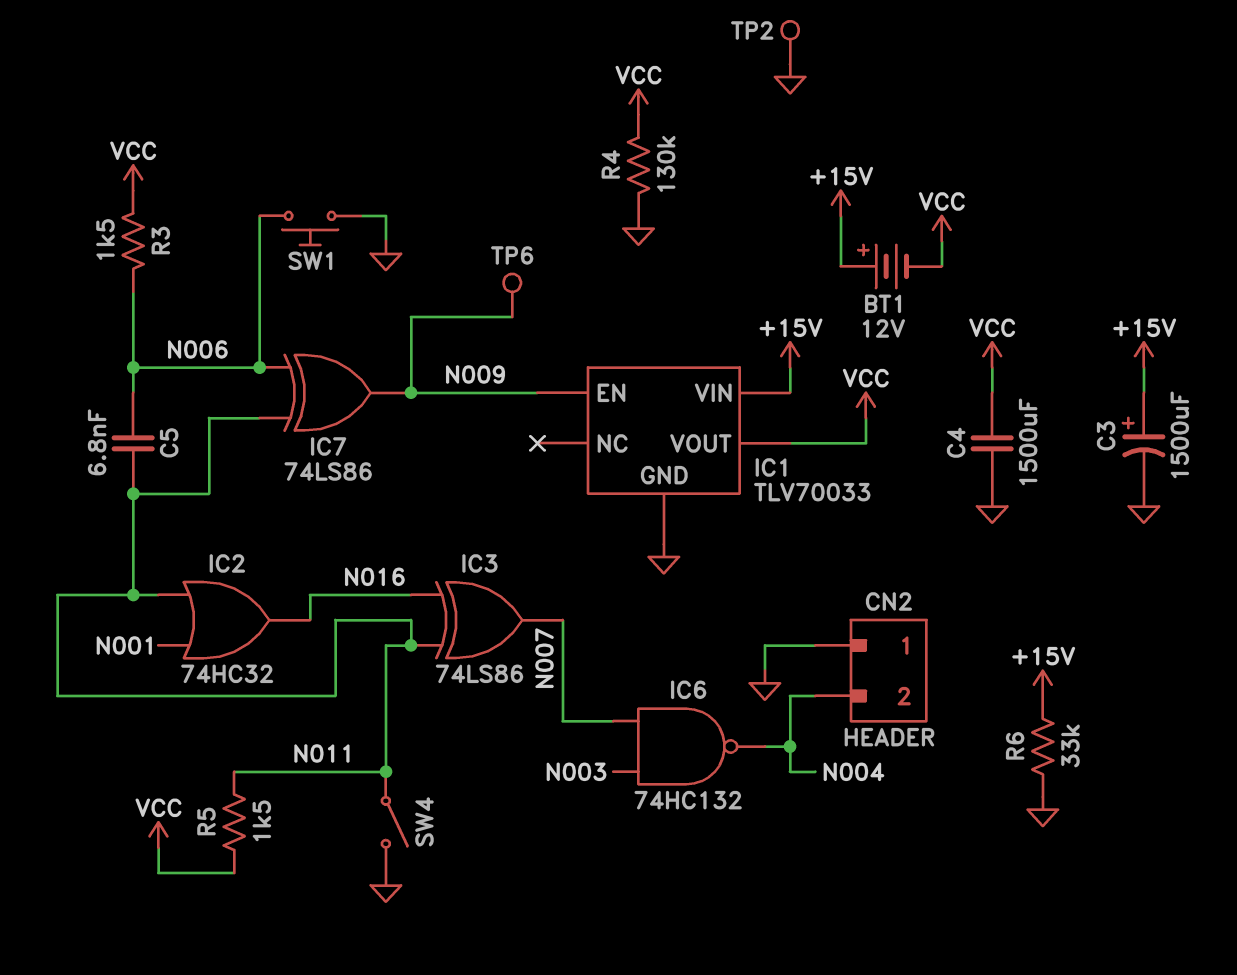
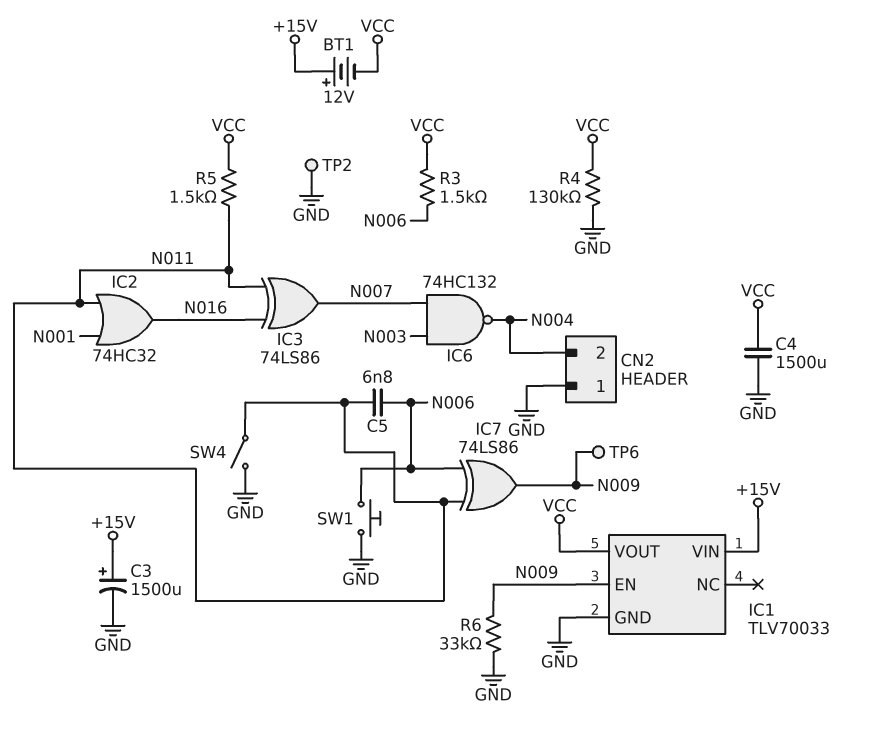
R6: 33k (+15V, GND) -> 33k (GND, N009)

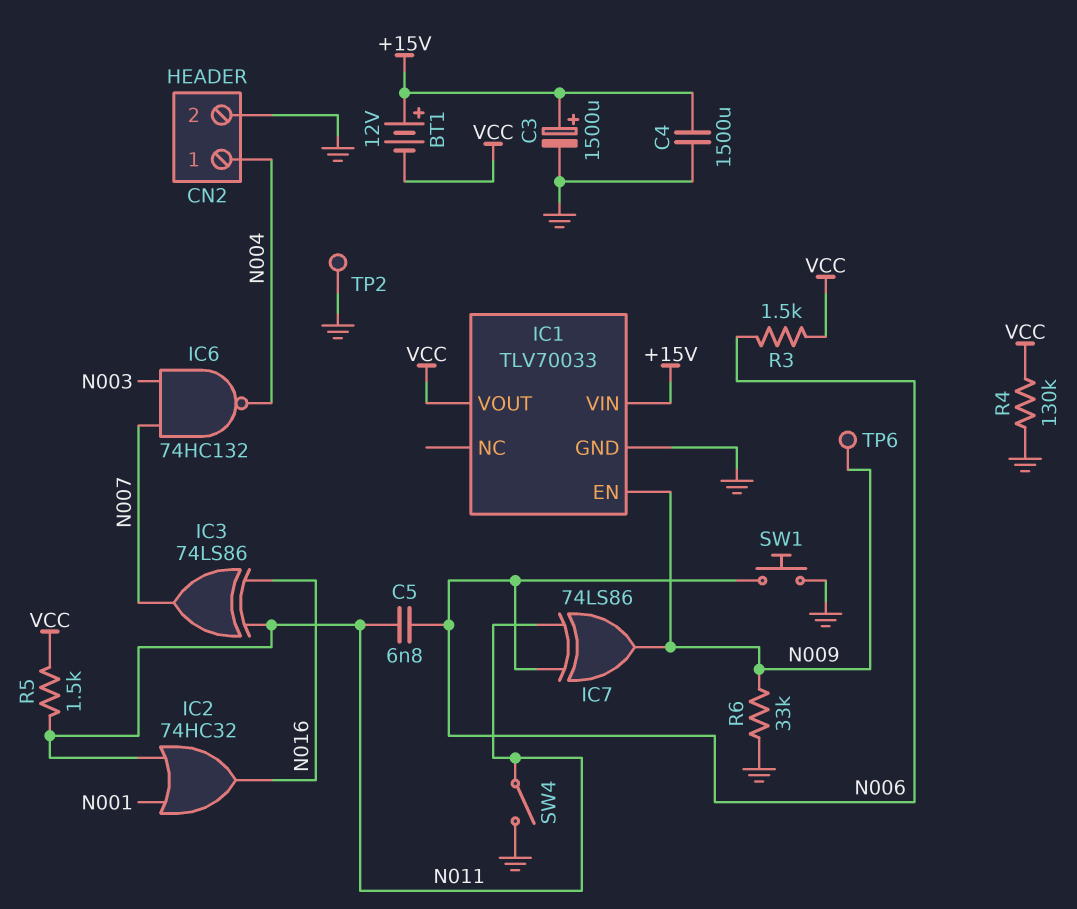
C4: 1500uF (GND, VCC) -> 1500uF (+15V, GND)
CN2 pin 1: GND -> N004
CN2 pin 2: N004 -> GND

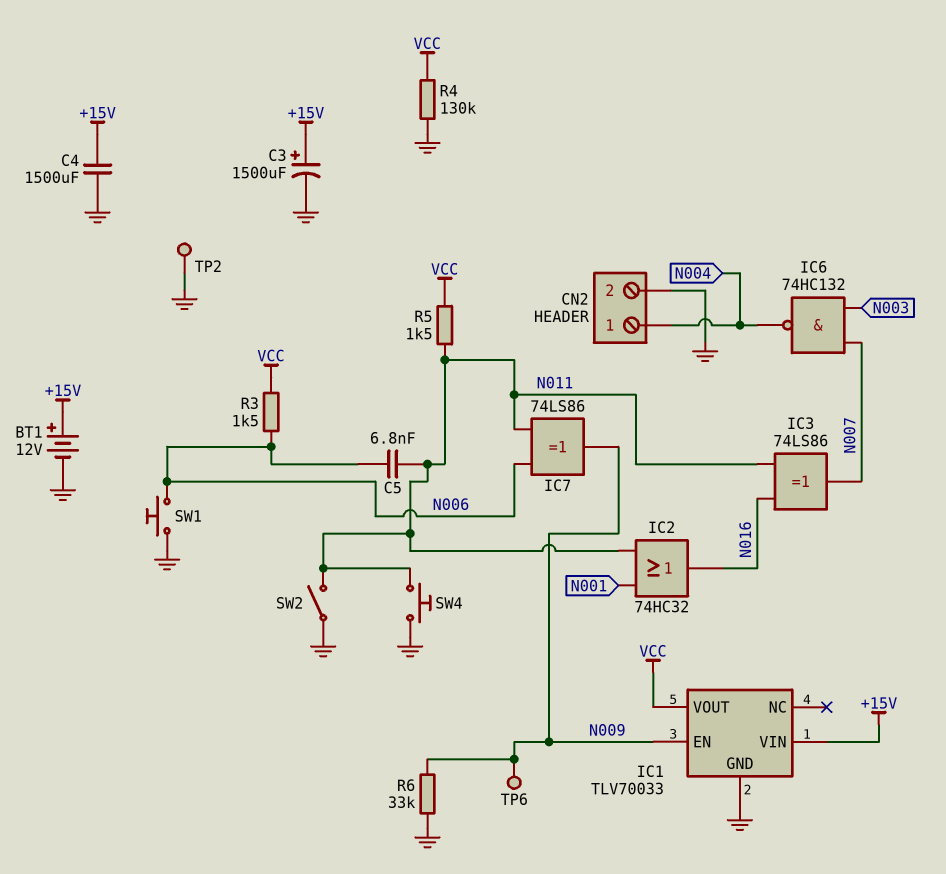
BT1: 12V (plus +15V, minus VCC) -> 12V (plus +15V, minus GND)
SW2: none -> switch (GND, N011)
SW4: switch (GND, N011) -> button (GND, N011)

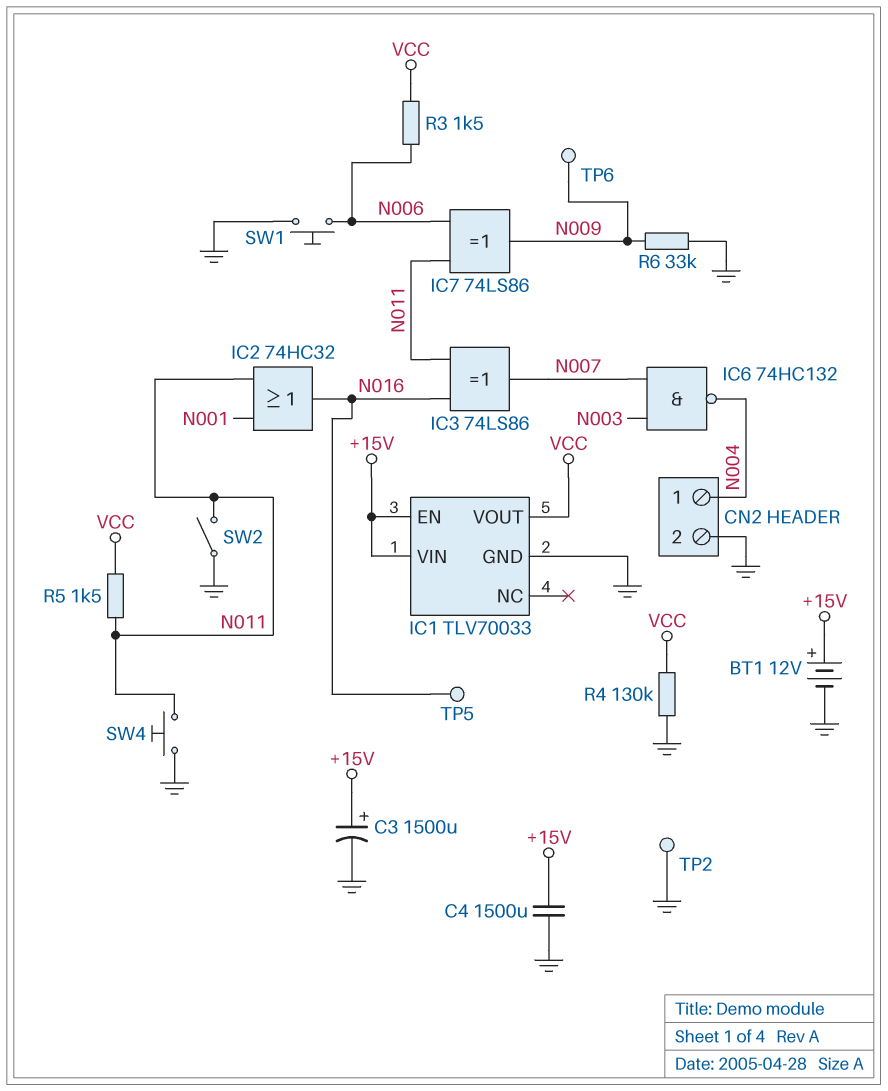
C5: 6.8nF (N006, N011) -> none
IC1 pin EN: N009 -> +15V
TP5: none -> test point (N016)

